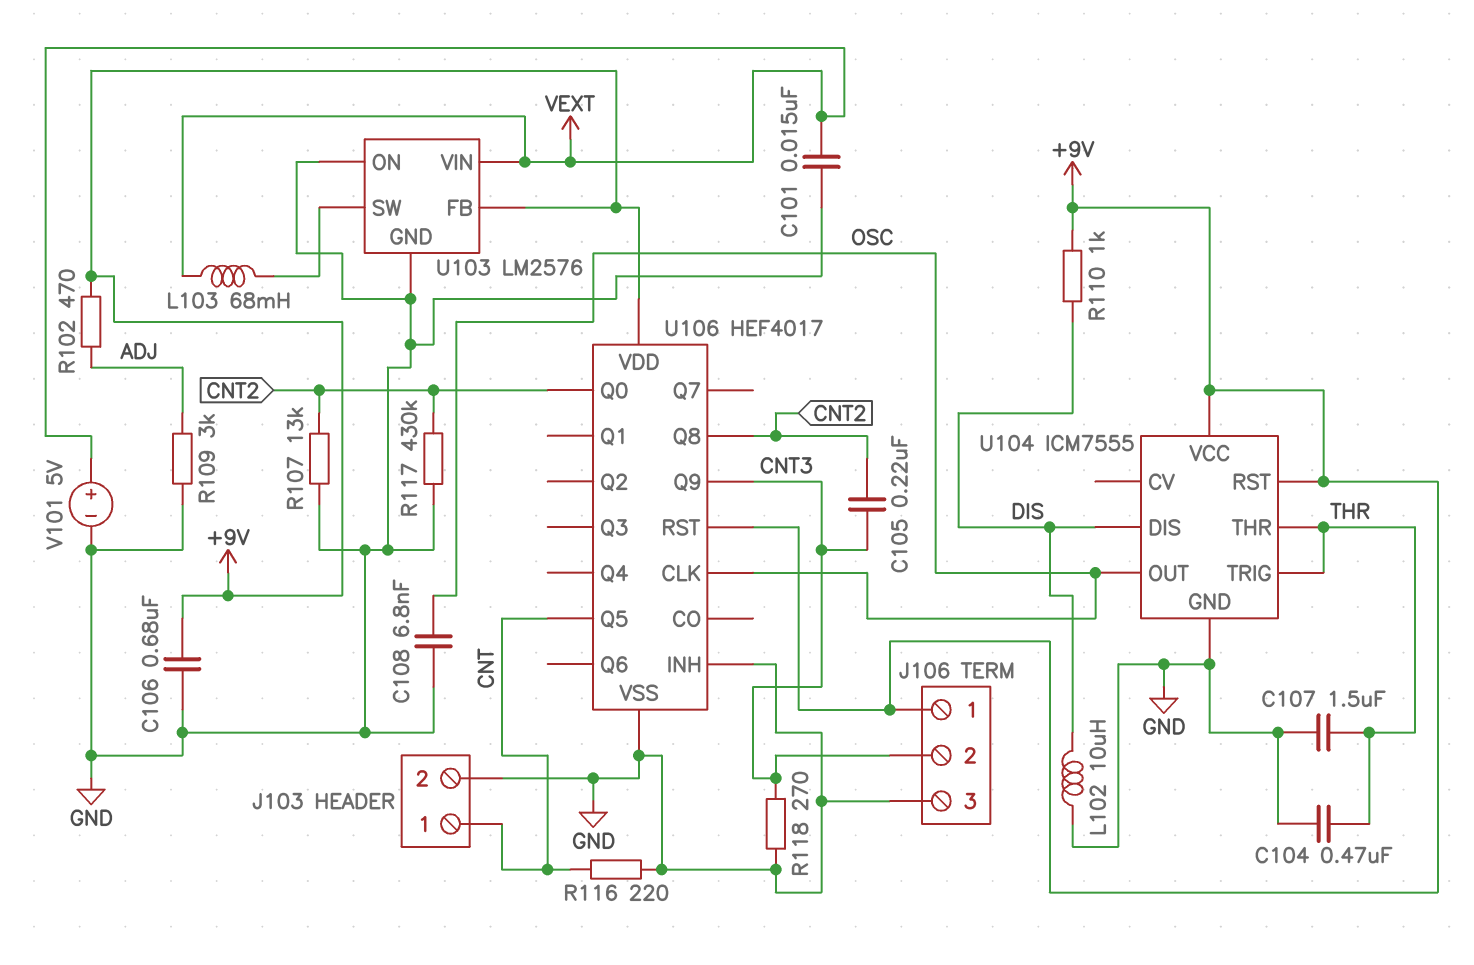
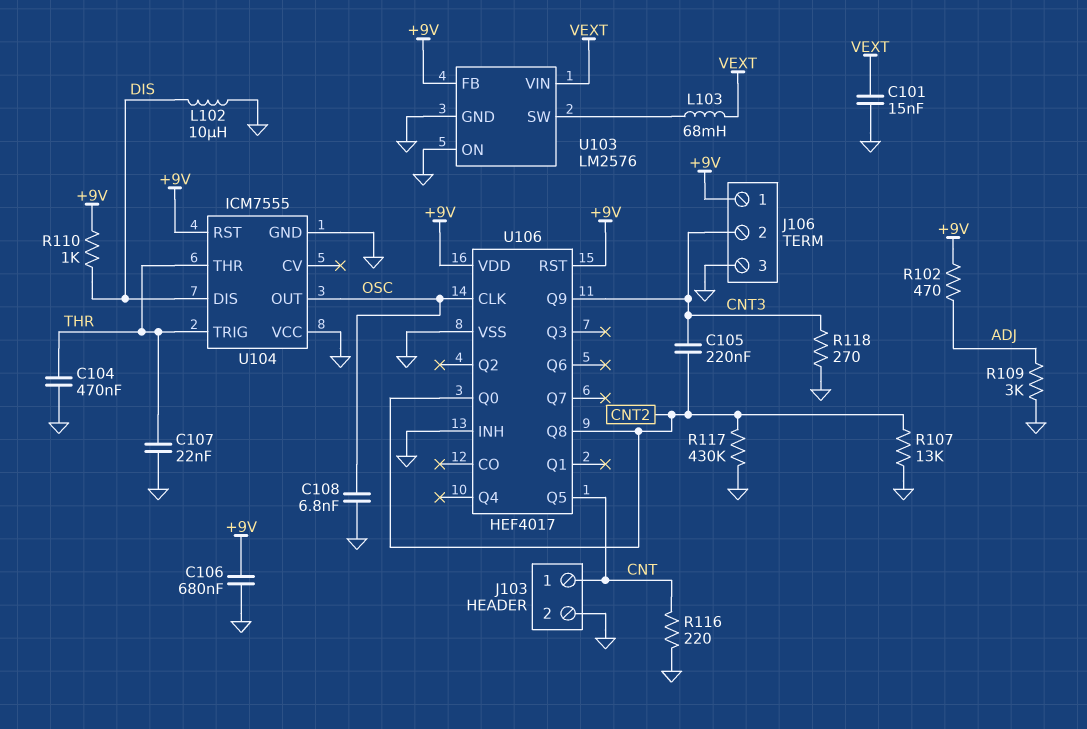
C107: 1.5uF (GND, THR) -> 22nF (GND, THR)
U104 pin VCC: +9V -> GND
V101: 5V (plus VEXT, minus GND) -> none

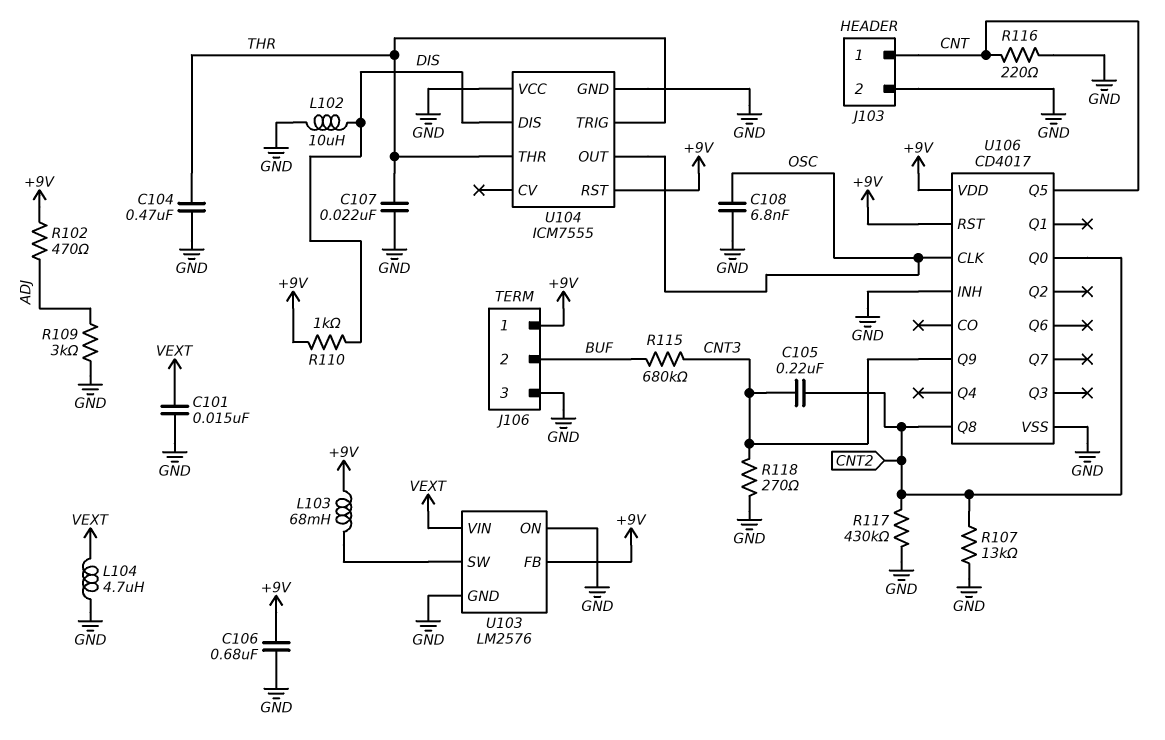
J106 pin 2: CNT3 -> BUF
L103: 68mH (U103/SW, VEXT) -> 68mH (+9V, U103/SW)
L104: none -> 4.7uH (GND, VEXT)
R115: none -> 680k (BUF, CNT3)
U106: HEF4017 -> CD4017

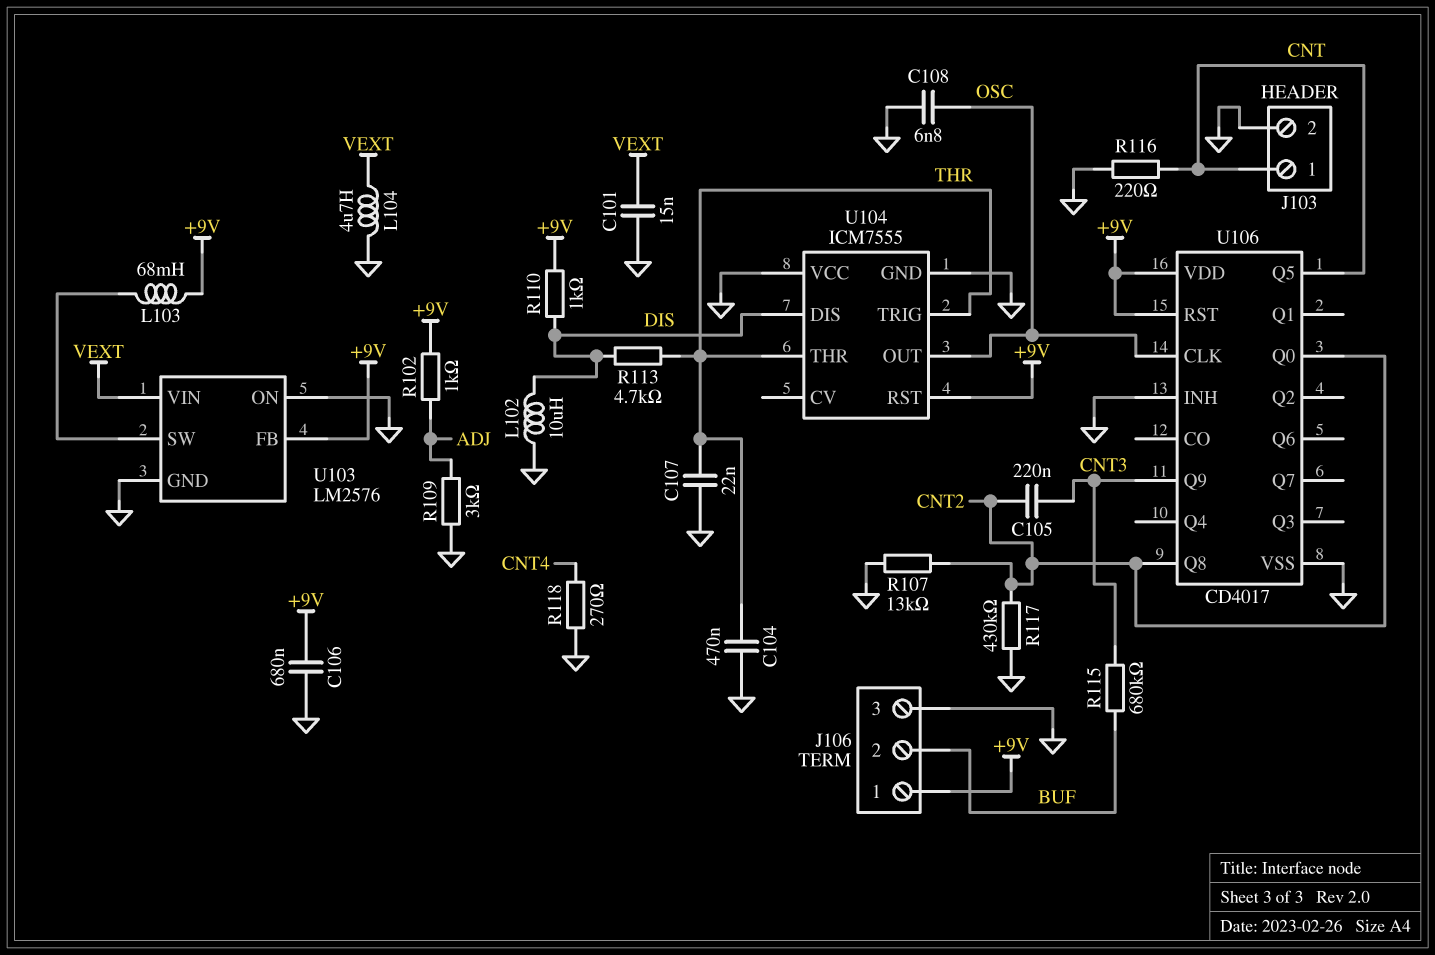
R102: 470 (+9V, ADJ) -> 1k (+9V, ADJ)
R113: none -> 4.7k (DIS, THR)
R118: 270 (CNT3, GND) -> 270 (CNT4, GND)

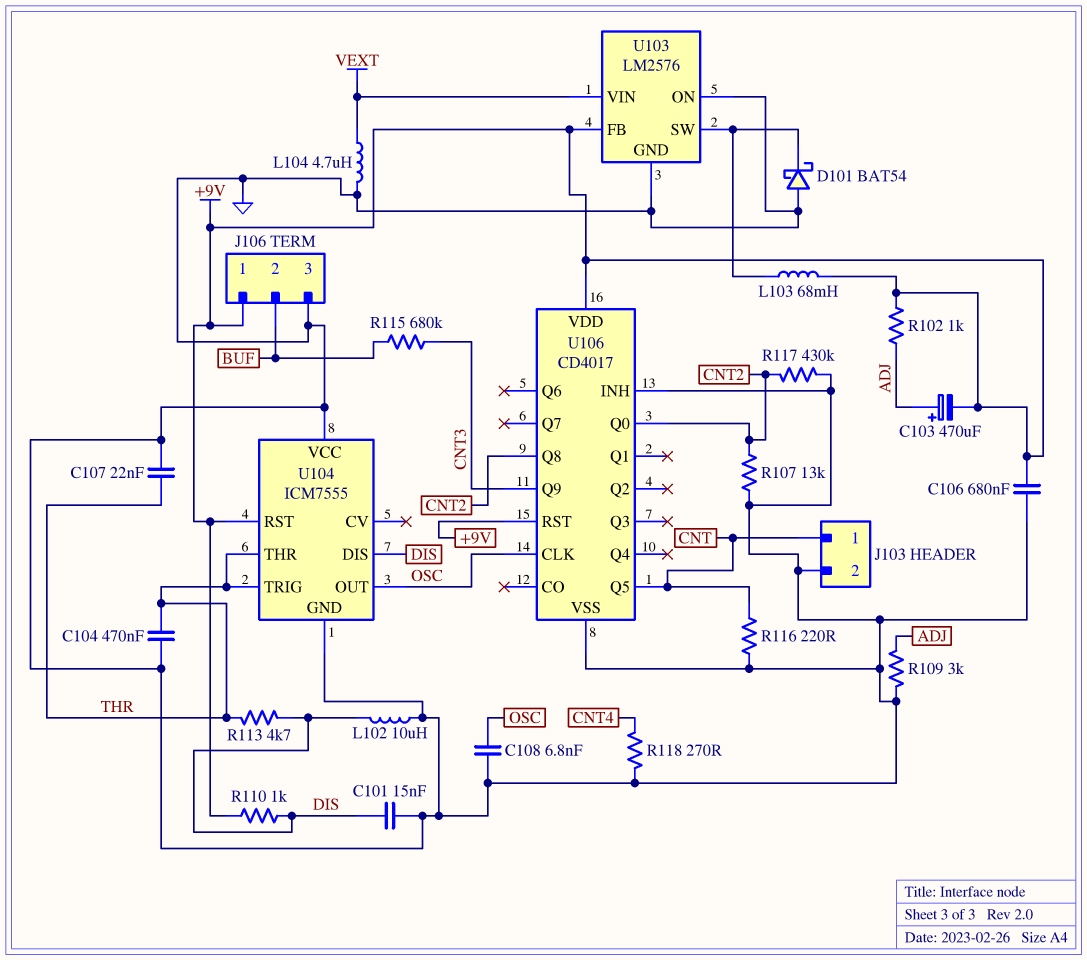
C101: 15nF (GND, VEXT) -> 15nF (DIS, GND)
C103: none -> 470uF (plus ADJ, minus +9V)
C105: 220nF (CNT2, CNT3) -> none
D101: none -> schottky BAT54 (A GND, K U103/SW)

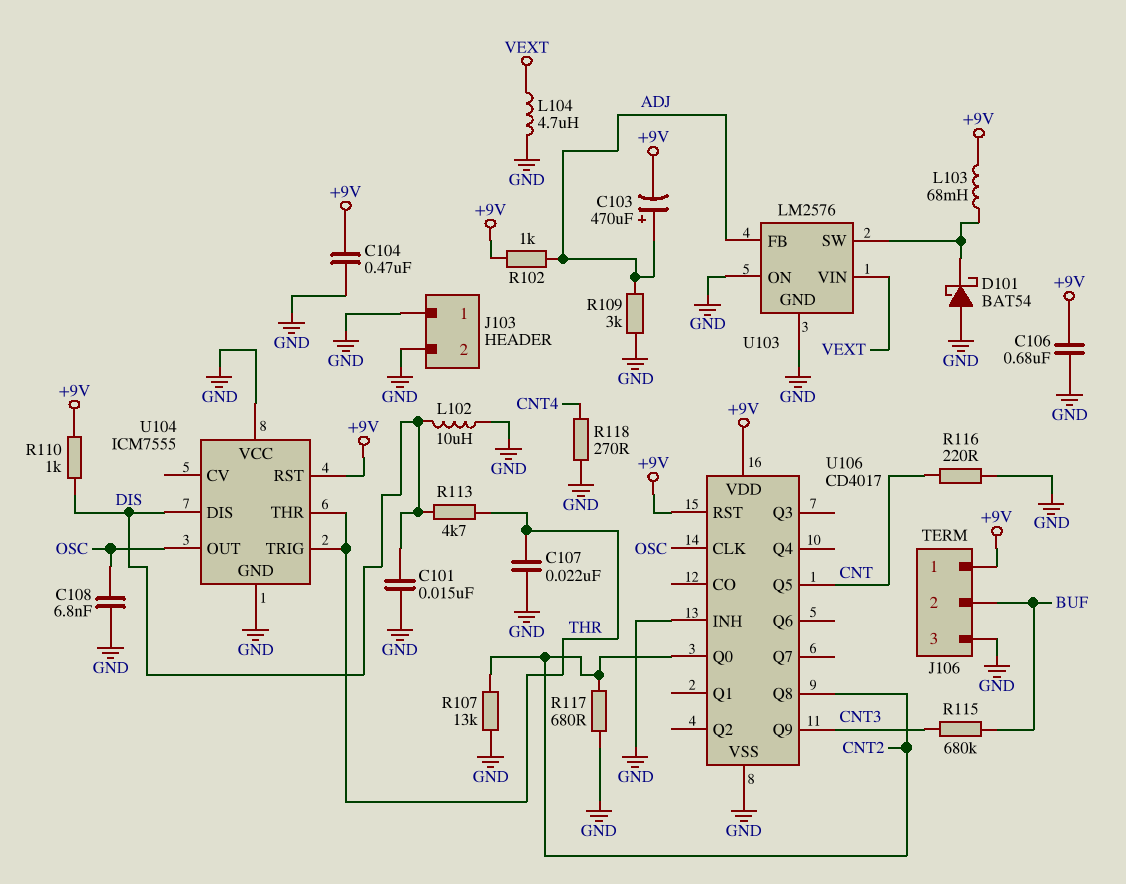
C104: 470nF (GND, THR) -> 470nF (+9V, GND)
J103 pin 1: CNT -> GND
R117: 430k (CNT2, GND) -> 680 (CNT2, GND)
U103 pin FB: +9V -> ADJ

